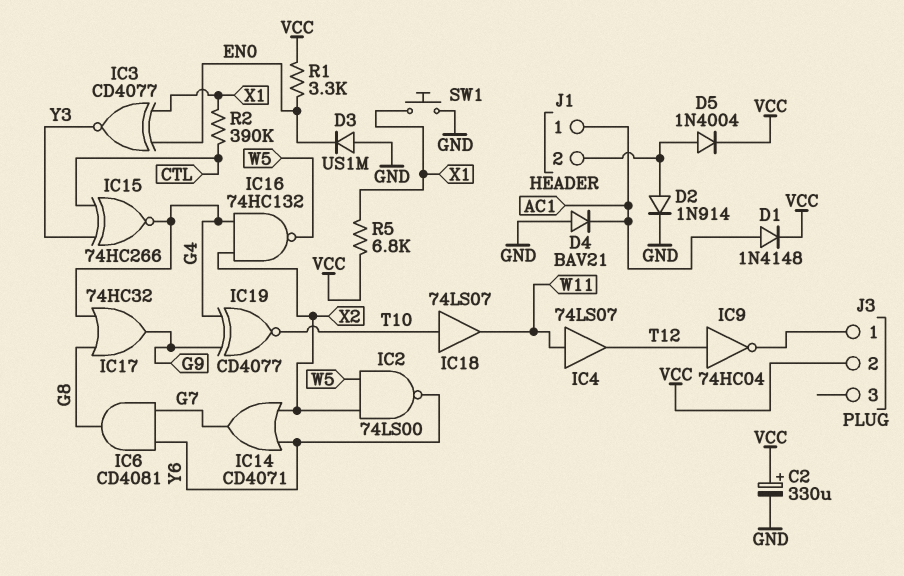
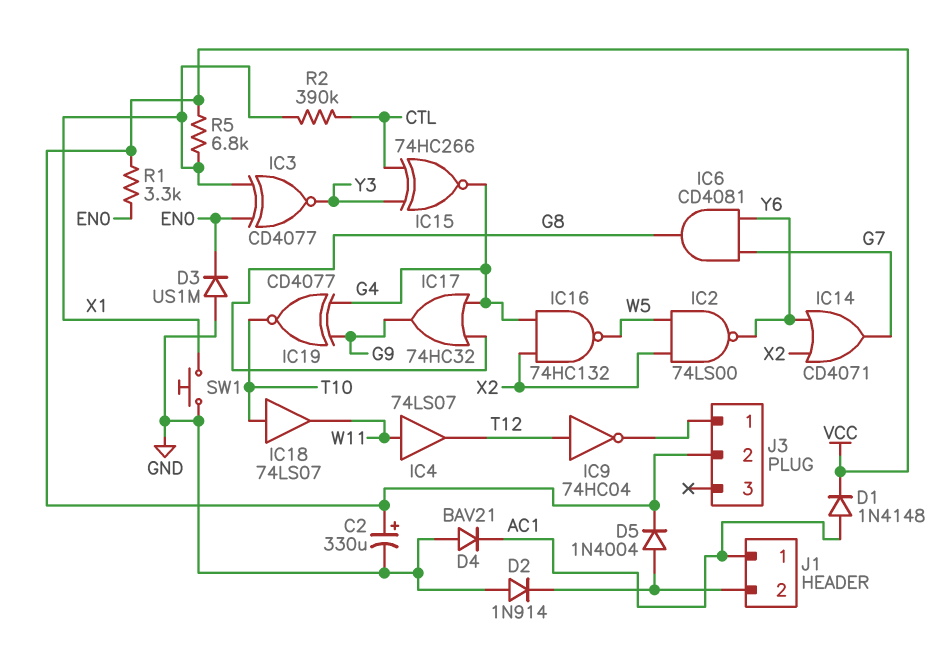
D2: diode 1N914 (A J1/2, K GND) -> diode 1N914 (A GND, K J1/2)

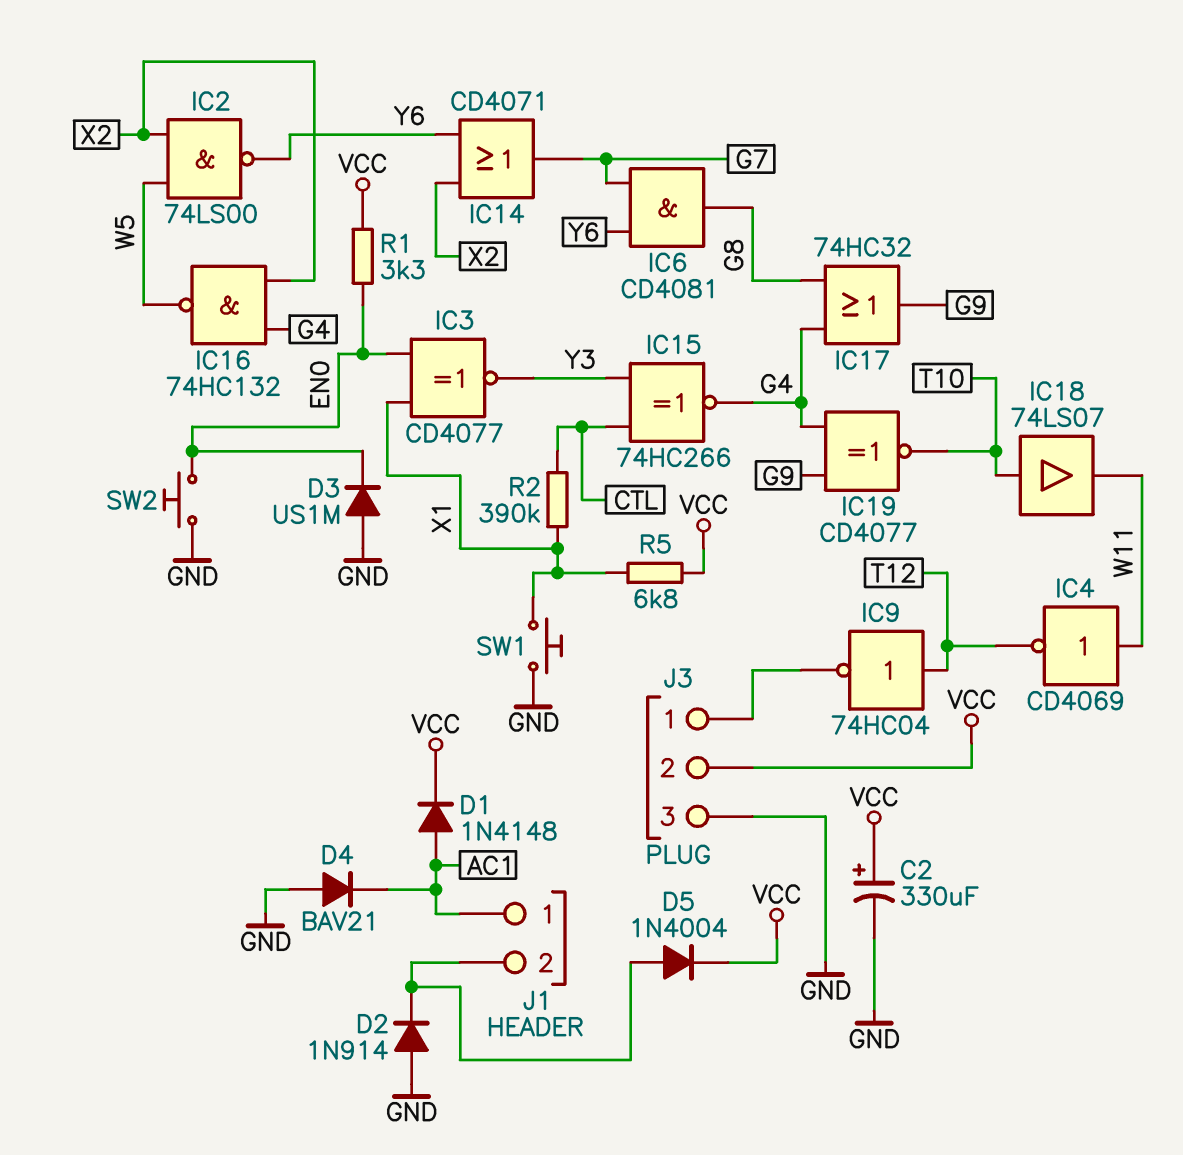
IC4: buffer 74LS07 (in W11, out T12) -> NOT CD4069 (in W11, out T12)
J3 pin 3: none -> GND
SW2: none -> button (EN0, GND)

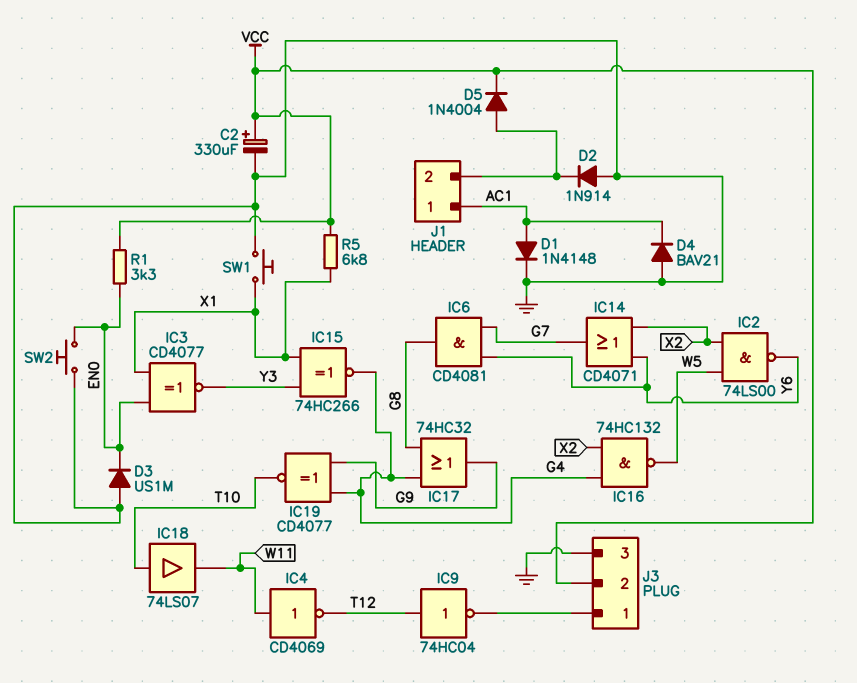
D1: diode 1N4148 (A AC1, K VCC) -> diode 1N4148 (A AC1, K GND)
IC15: XNOR 74HC266 (in CTL, in Y3, out G4) -> XNOR 74HC266 (in X1, in Y3, out G4)
R2: 390k (CTL, X1) -> none

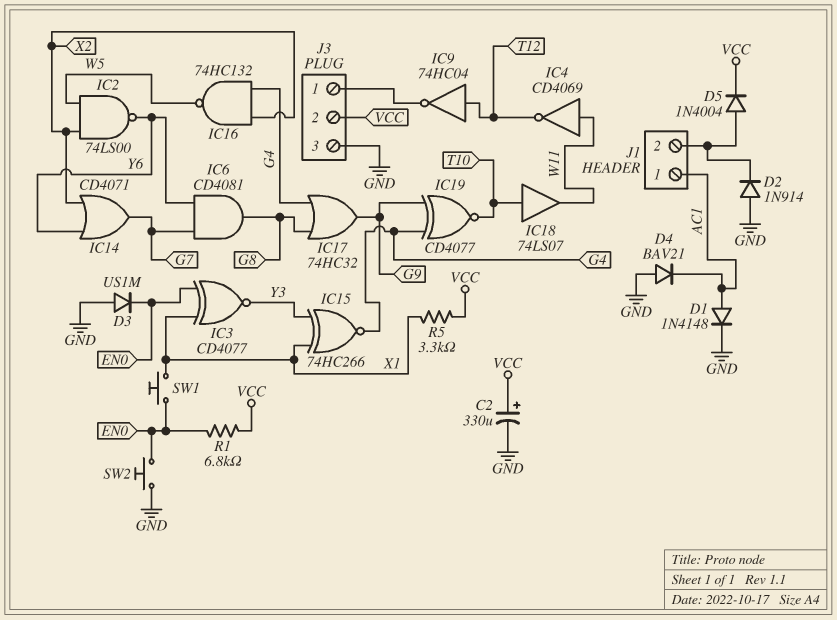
R1: 3.3k (EN0, VCC) -> 6.8k (EN0, VCC)
R5: 6.8k (VCC, X1) -> 3.3k (VCC, X1)
SW1: button (GND, X1) -> button (EN0, X1)

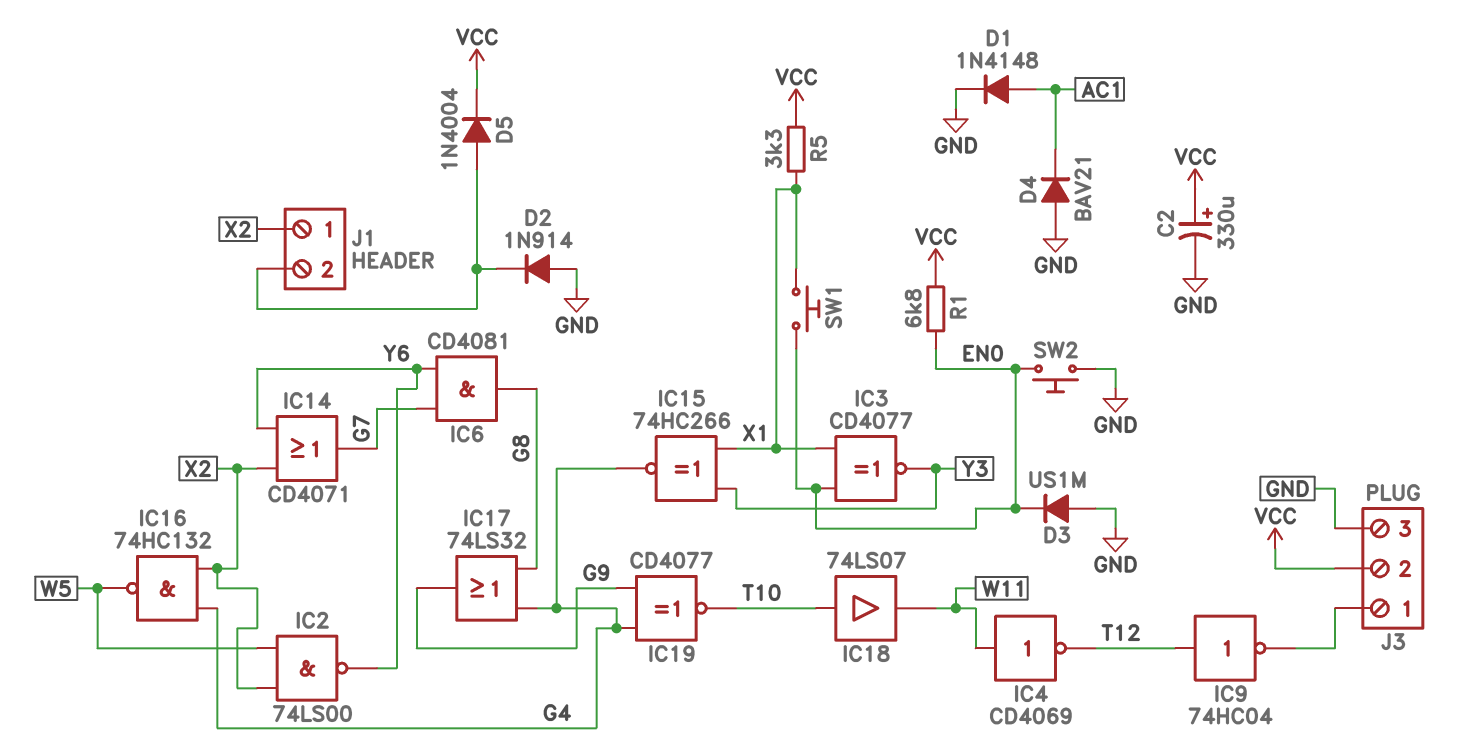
IC17: OR 74HC32 (in G4, in G8, out G9) -> OR 74LS32 (in G4, in G8, out G9)
J1 pin 1: AC1 -> X2

